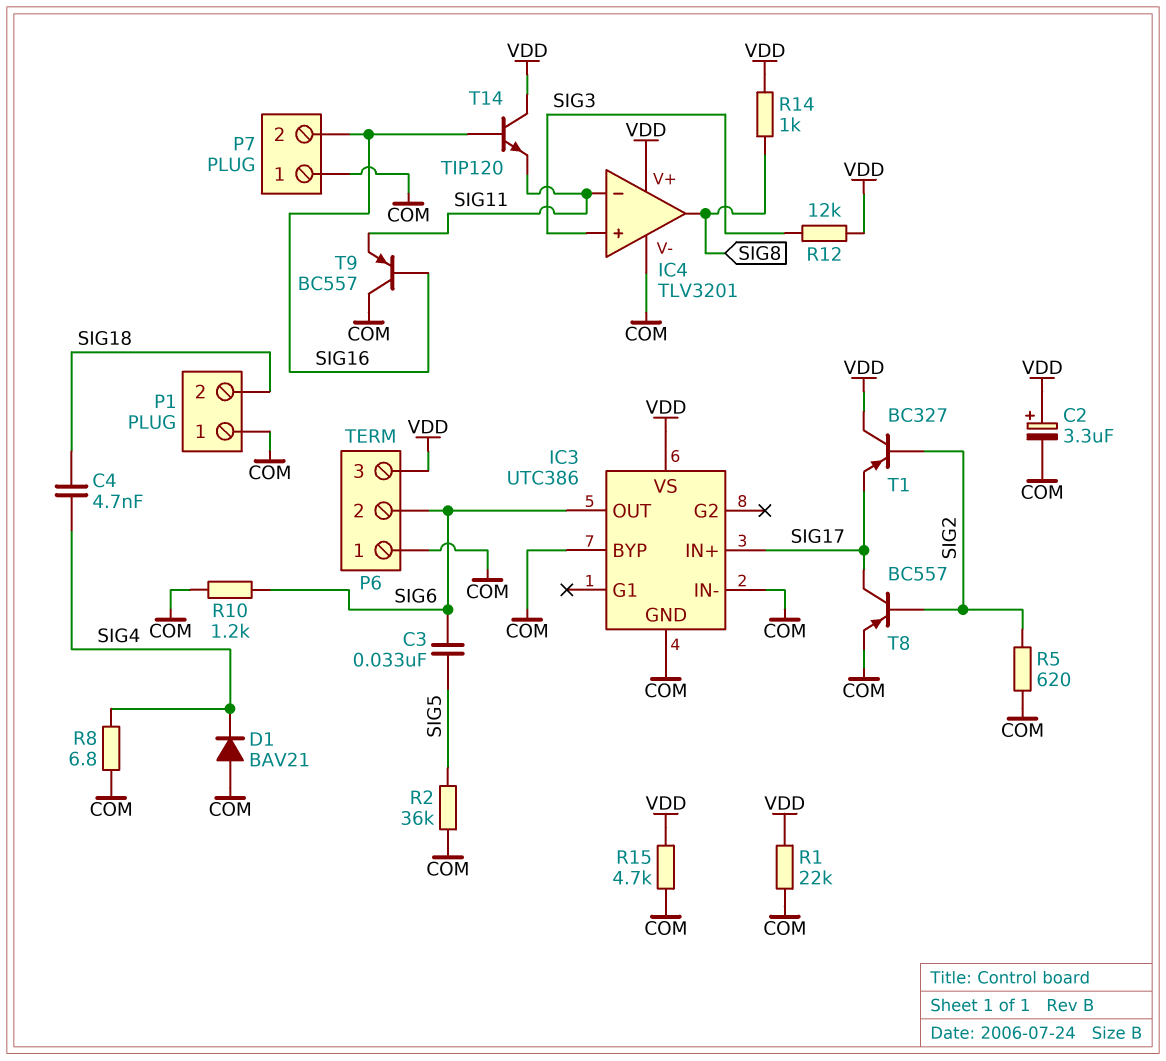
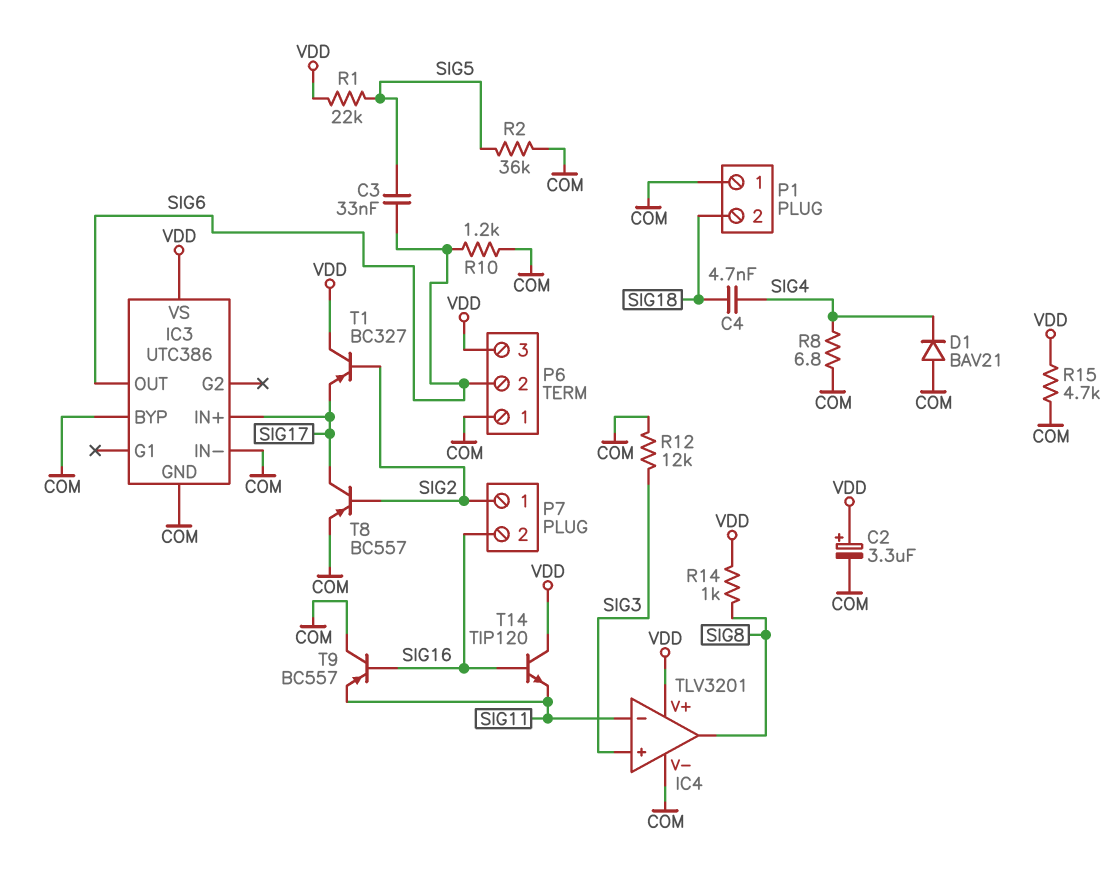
P7 pin 1: COM -> SIG2
R1: 22k (COM, VDD) -> 22k (SIG5, VDD)
R5: 620 (COM, SIG2) -> none
R12: 12k (SIG3, VDD) -> 12k (COM, SIG3)

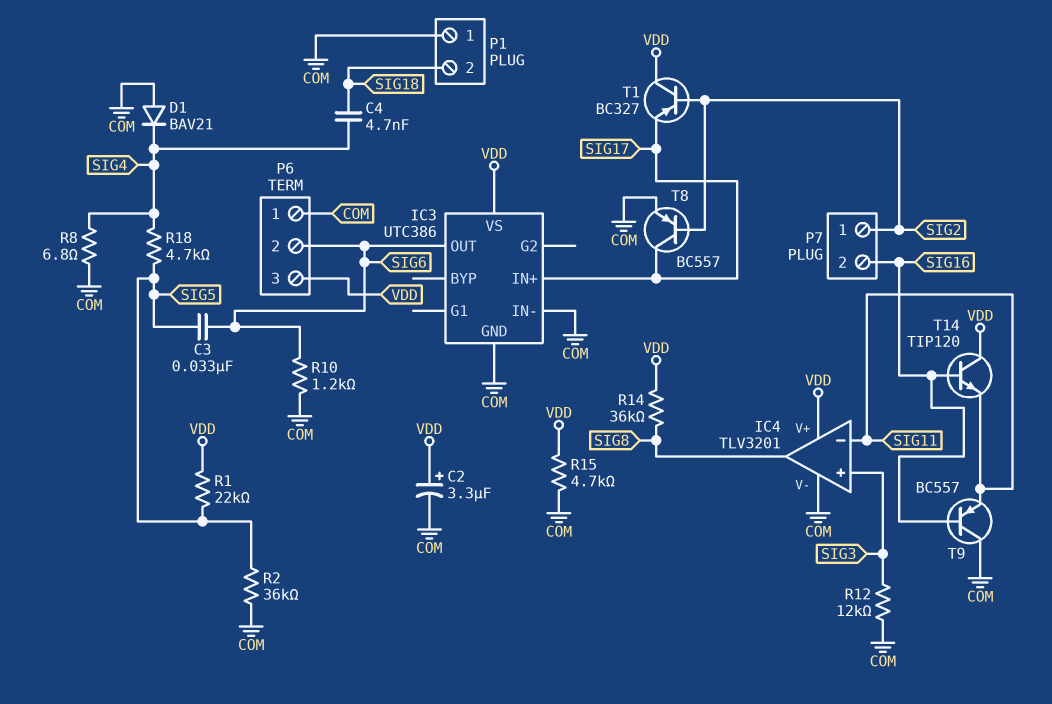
IC3 pin BYP: COM -> none
R14: 1k (SIG8, VDD) -> 36k (SIG8, VDD)
R18: none -> 4.7k (SIG4, SIG5)

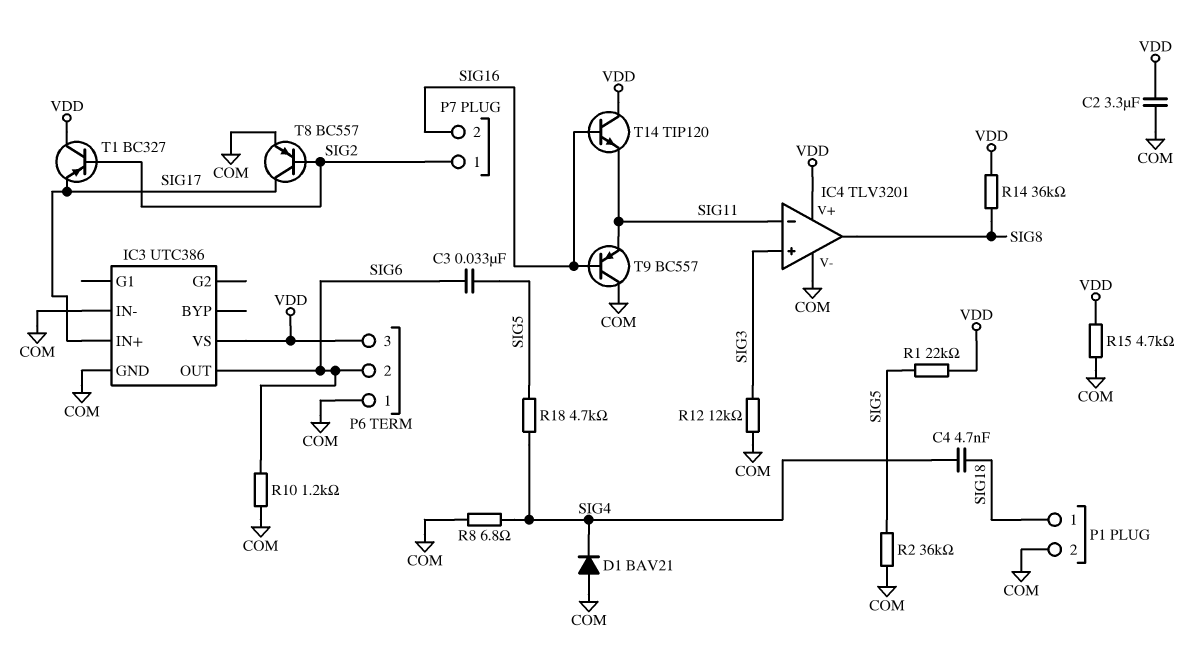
C2: 3.3uF (plus VDD, minus COM) -> 3.3uF (COM, VDD)
P1 pin 1: COM -> SIG18
P1 pin 2: SIG18 -> COM

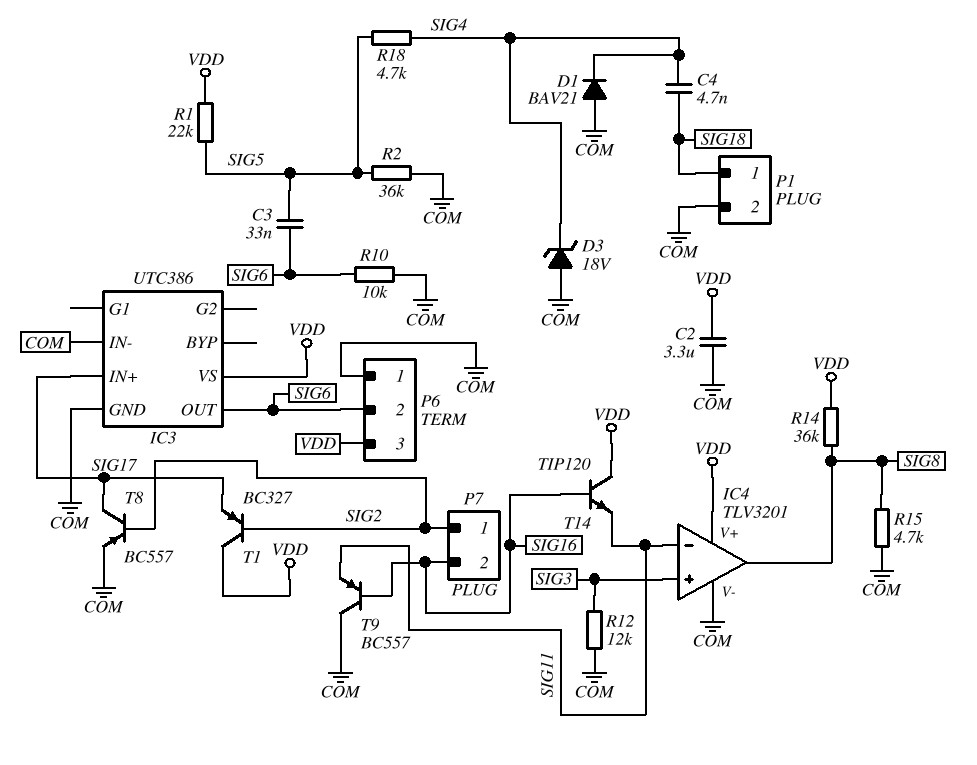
D3: none -> zener 18V (A COM, K SIG4)
R8: 6.8 (COM, SIG4) -> none
R10: 1.2k (COM, SIG6) -> 10k (COM, SIG6)
R15: 4.7k (COM, VDD) -> 4.7k (COM, SIG8)

